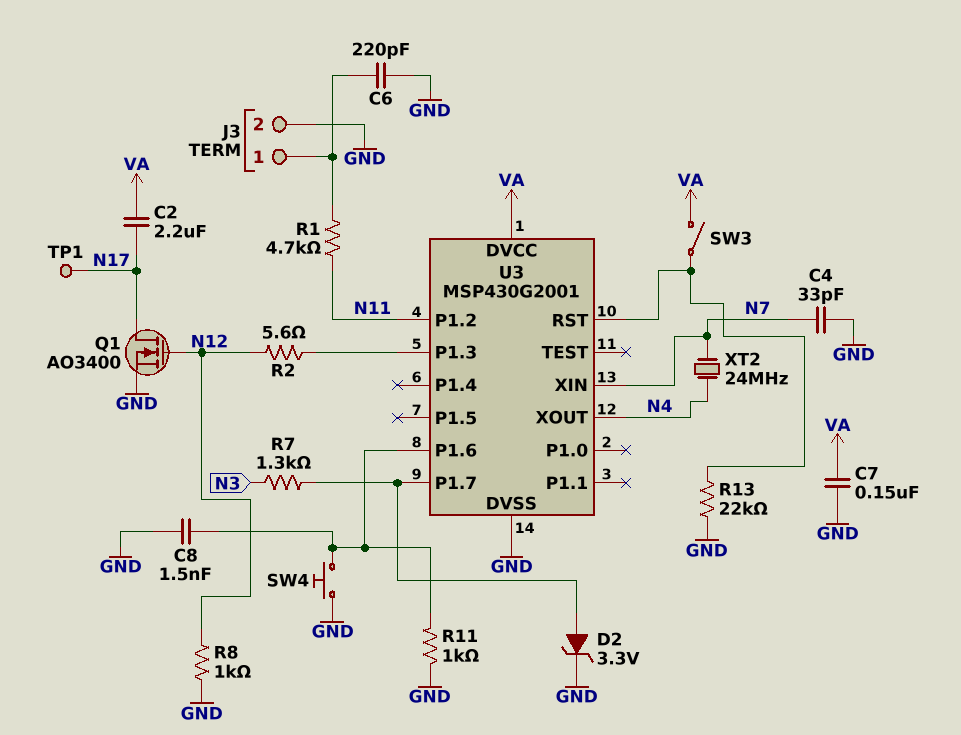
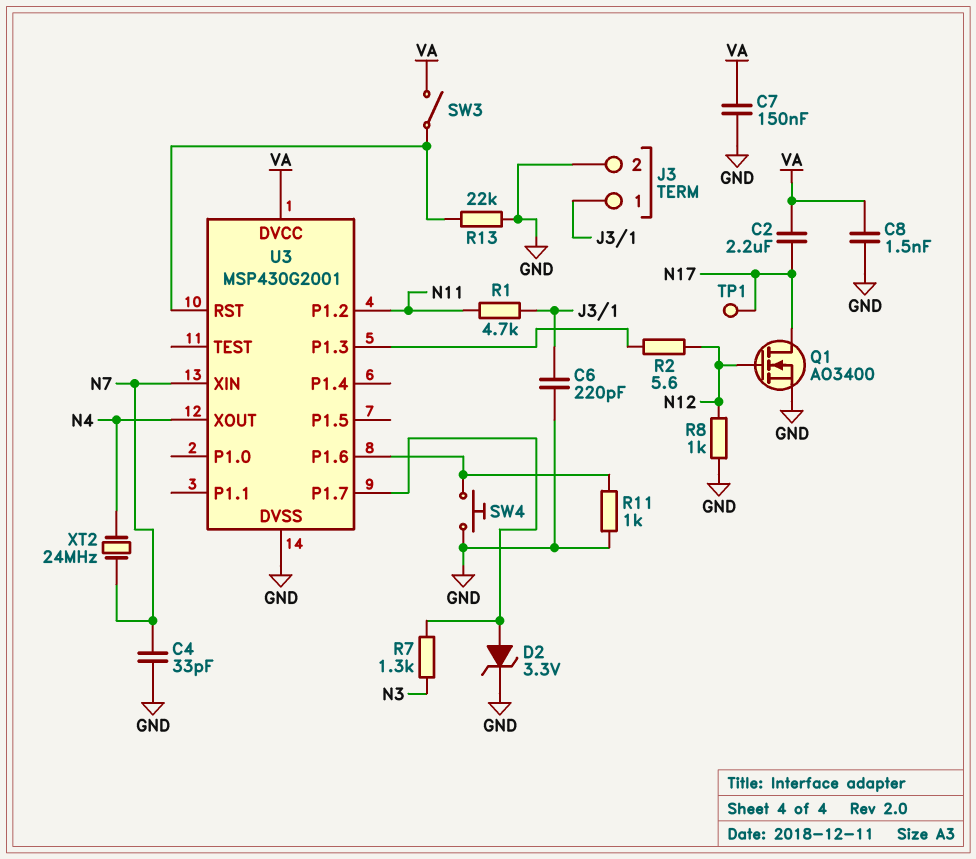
C8: 1.5nF (GND, U3/P1.6) -> 1.5nF (GND, VA)

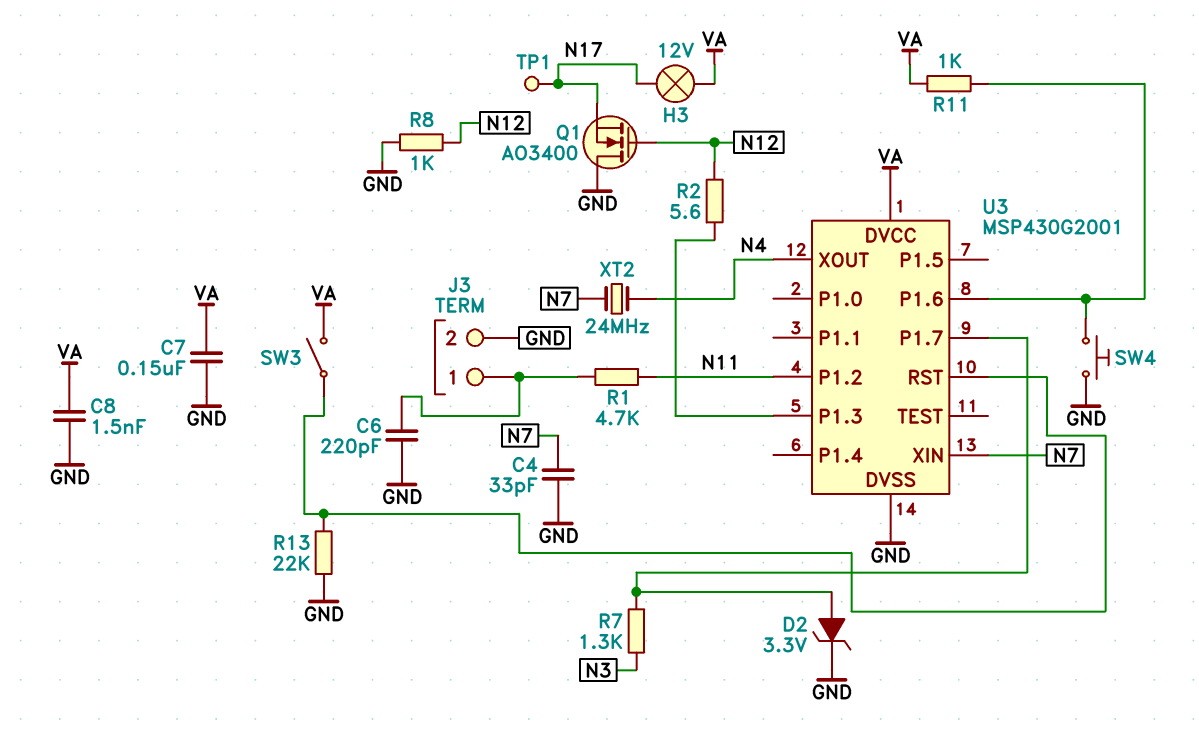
C2: 2.2uF (N17, VA) -> none
H3: none -> lamp 12V (N17, VA)
Q1: NMOS AO3400 (G N12, D N17, S GND) -> NMOS AO3400 (G N12, D GND, S N17)
R11: 1k (GND, U3/P1.6) -> 1k (U3/P1.6, VA)

